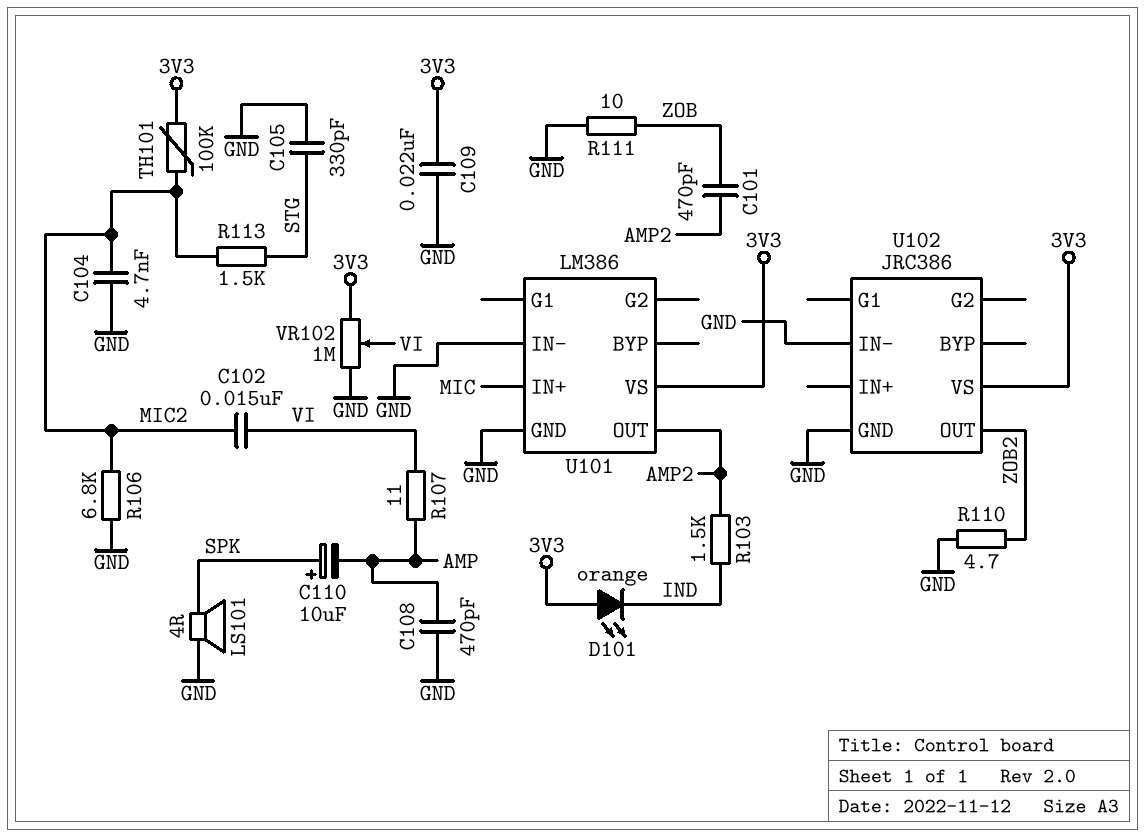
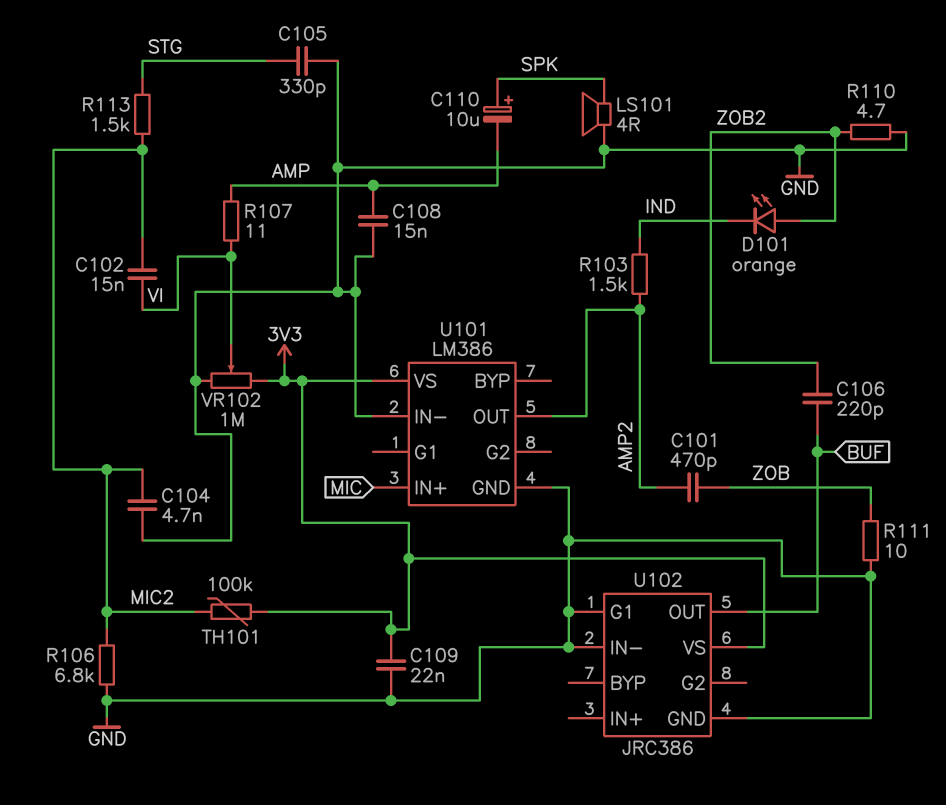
C106: none -> 220pF (BUF, ZOB2)
C108: 470pF (AMP, GND) -> 15nF (AMP, GND)
D101: LED orange (A 3V3, K IND) -> LED orange (A ZOB2, K IND)
U102 pin G1: none -> GND
U102 pin OUT: ZOB2 -> BUF

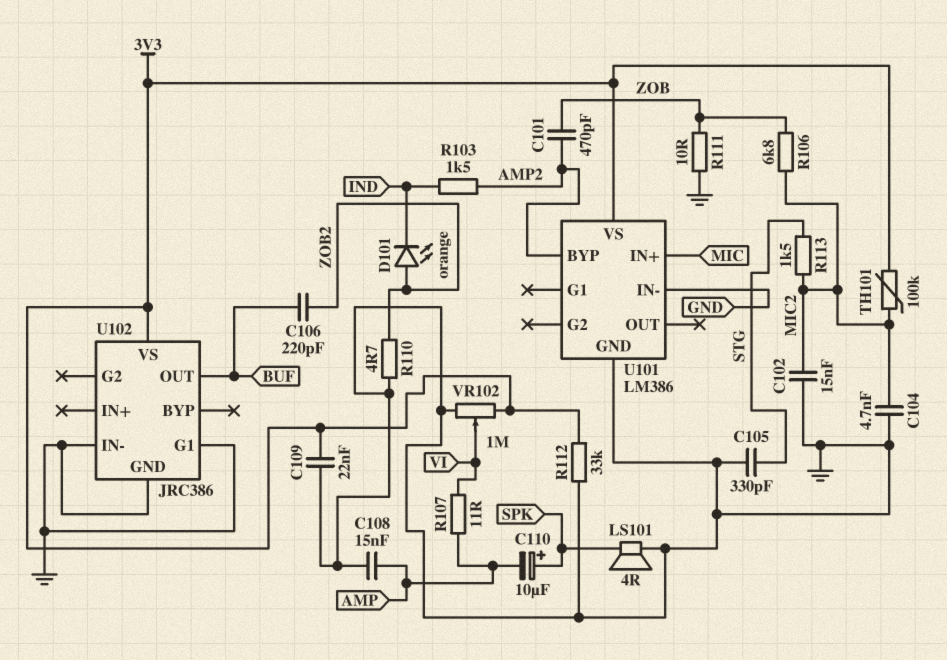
C102: 15nF (MIC2, VI) -> 15nF (GND, MIC2)
R106: 6.8k (GND, MIC2) -> 6.8k (MIC2, ZOB)
R112: none -> 33k (3V3, GND)
U101 pin BYP: none -> AMP2
U101 pin OUT: AMP2 -> none

